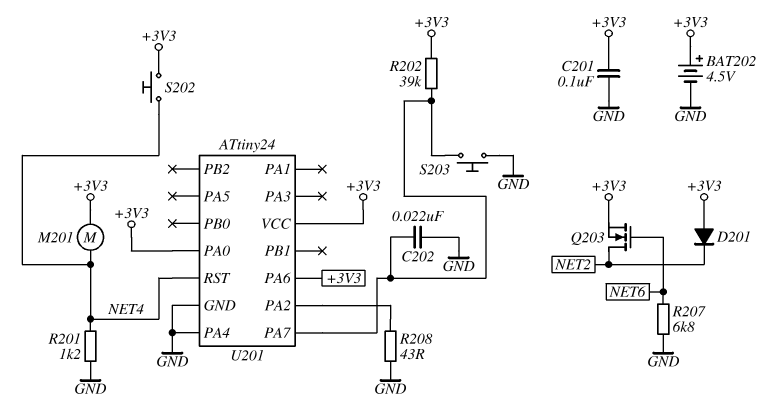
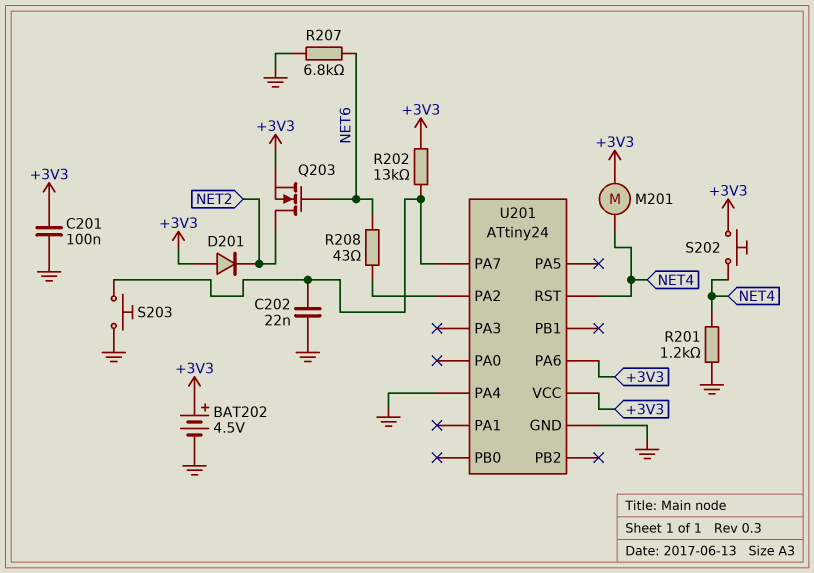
R202: 39k (+3V3, U201/PA7) -> 13k (+3V3, U201/PA7)
R208: 43 (GND, U201/PA2) -> 43 (NET6, U201/PA2)
U201 pin PA0: +3V3 -> none

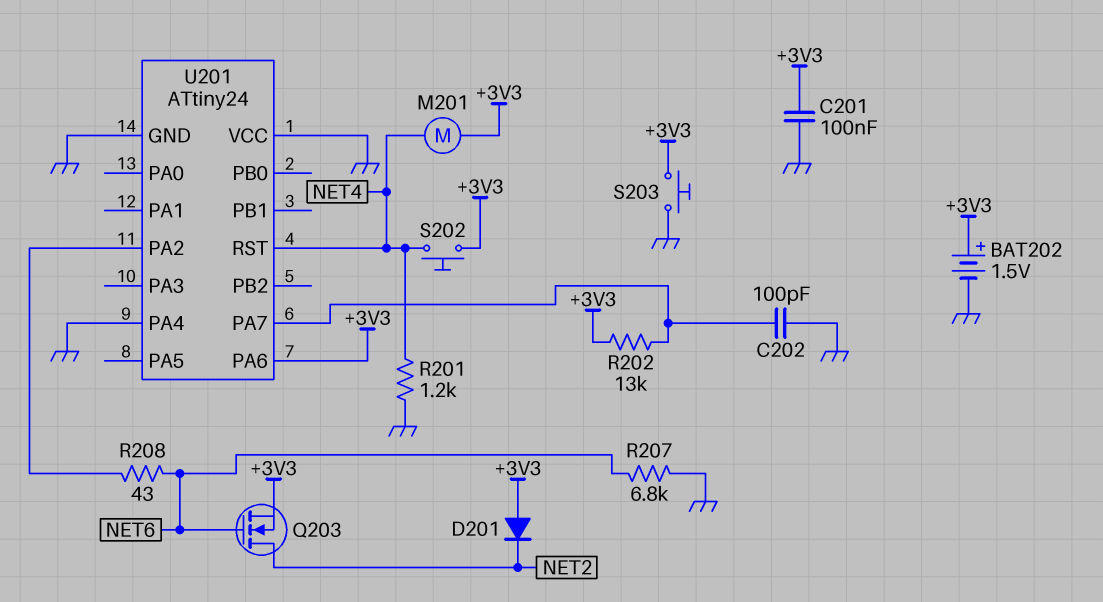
BAT202: 4.5V (plus +3V3, minus GND) -> 1.5V (plus +3V3, minus GND)
C202: 22nF (GND, U201/PA7) -> 100pF (GND, U201/PA7)
S203: button (GND, U201/PA7) -> button (+3V3, GND)
U201 pin VCC: +3V3 -> GND

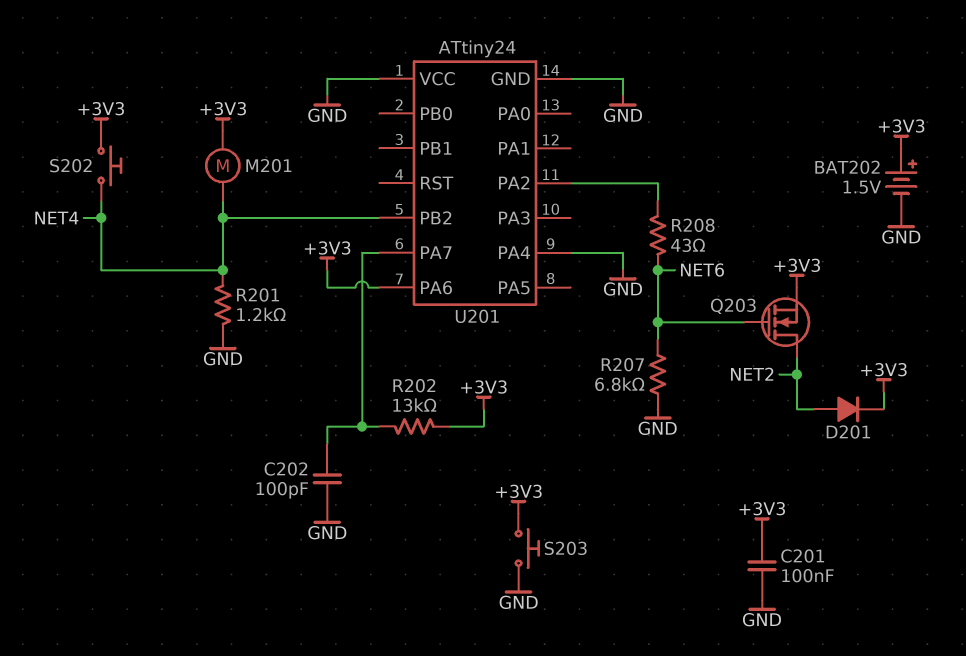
D201: diode (A +3V3, K NET2) -> diode (A NET2, K +3V3)
U201 pin PB2: none -> NET4
U201 pin RST: NET4 -> none

